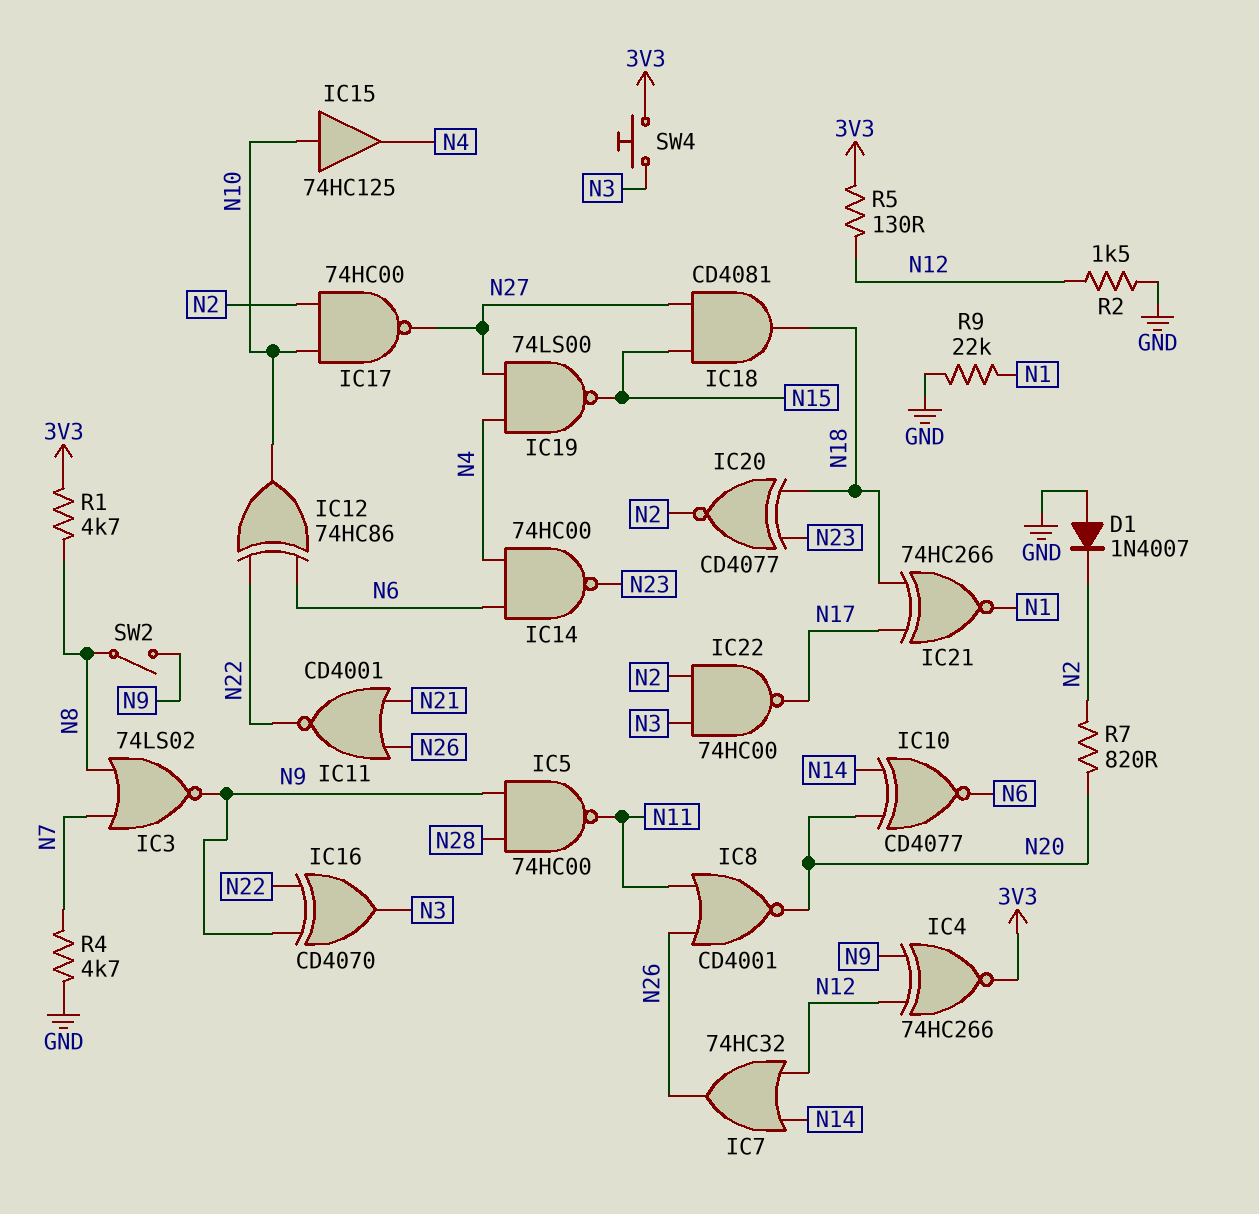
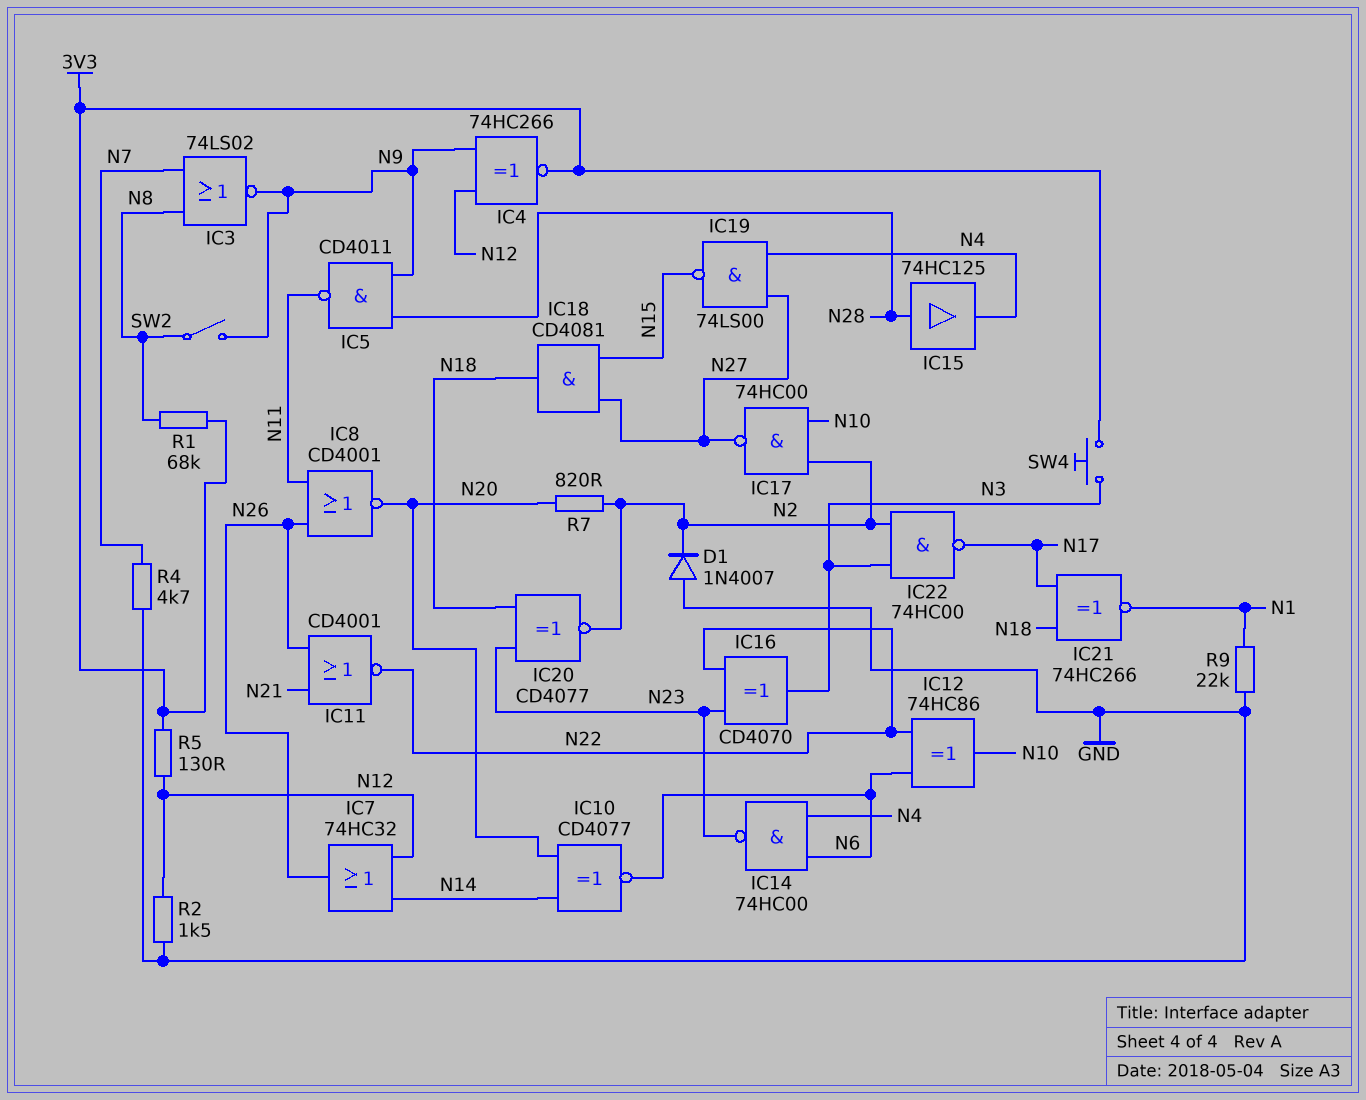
IC5: NAND 74HC00 (in N9, in N28, out N11) -> NAND CD4011 (in N9, in N28, out N11)
IC15: buffer 74HC125 (in N10, out N4) -> buffer 74HC125 (in N28, out N4)
IC16: XOR CD4070 (in N9, in N22, out N3) -> XOR CD4070 (in N22, in N23, out N3)
R1: 4.7k (3V3, N8) -> 68k (3V3, N8)

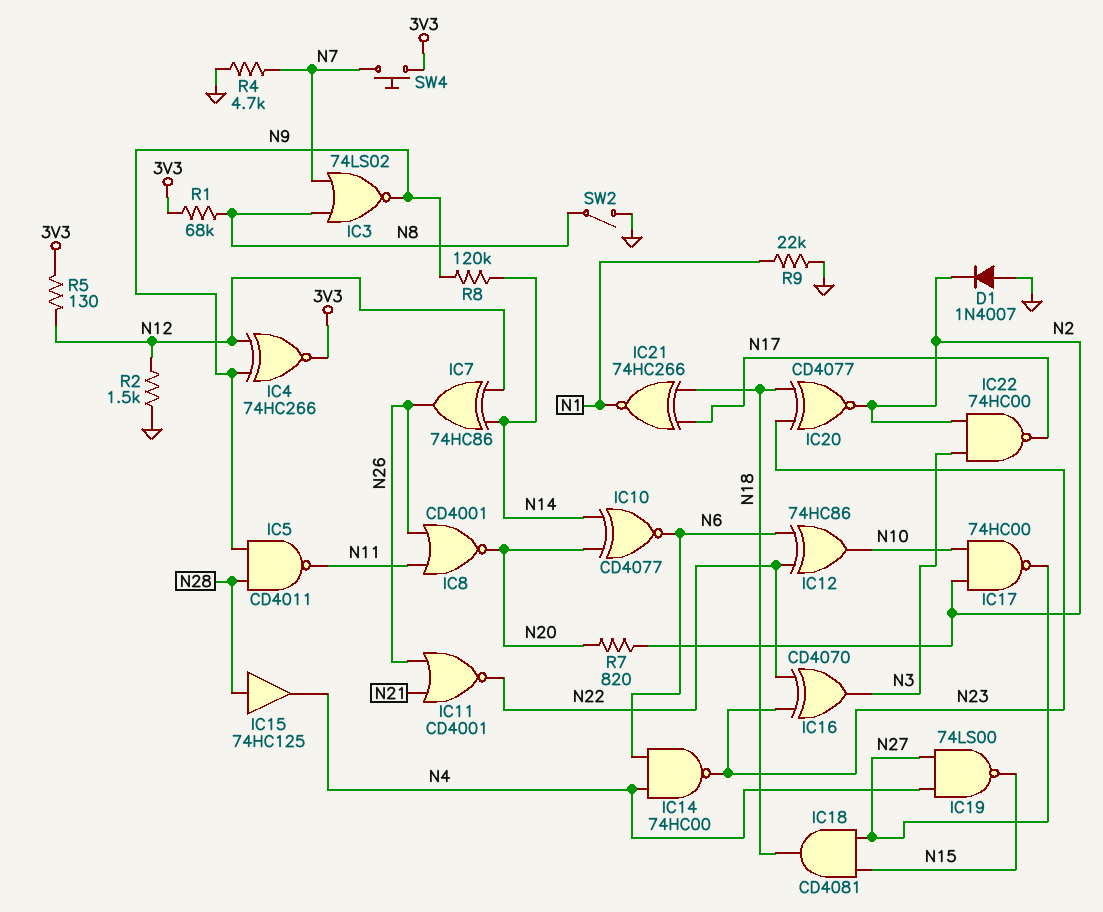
IC7: OR 74HC32 (in N12, in N14, out N26) -> XOR 74HC86 (in N12, in N14, out N26)
R8: none -> 120k (N9, N14)
SW2: switch (N8, N9) -> switch (GND, N8)
SW4: button (3V3, N3) -> button (3V3, N7)

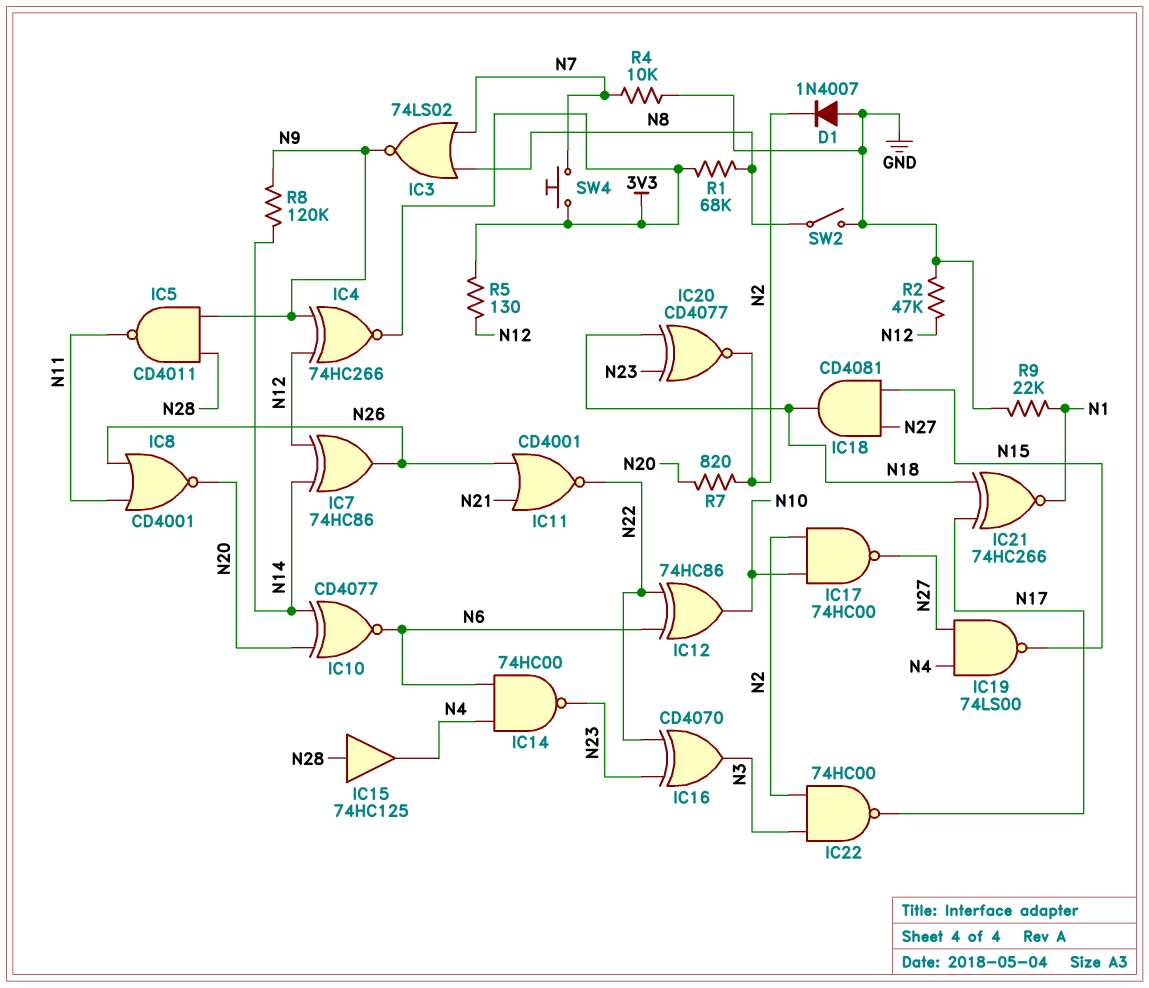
R2: 1.5k (GND, N12) -> 47k (GND, N12)
R4: 4.7k (GND, N7) -> 10k (GND, N7)

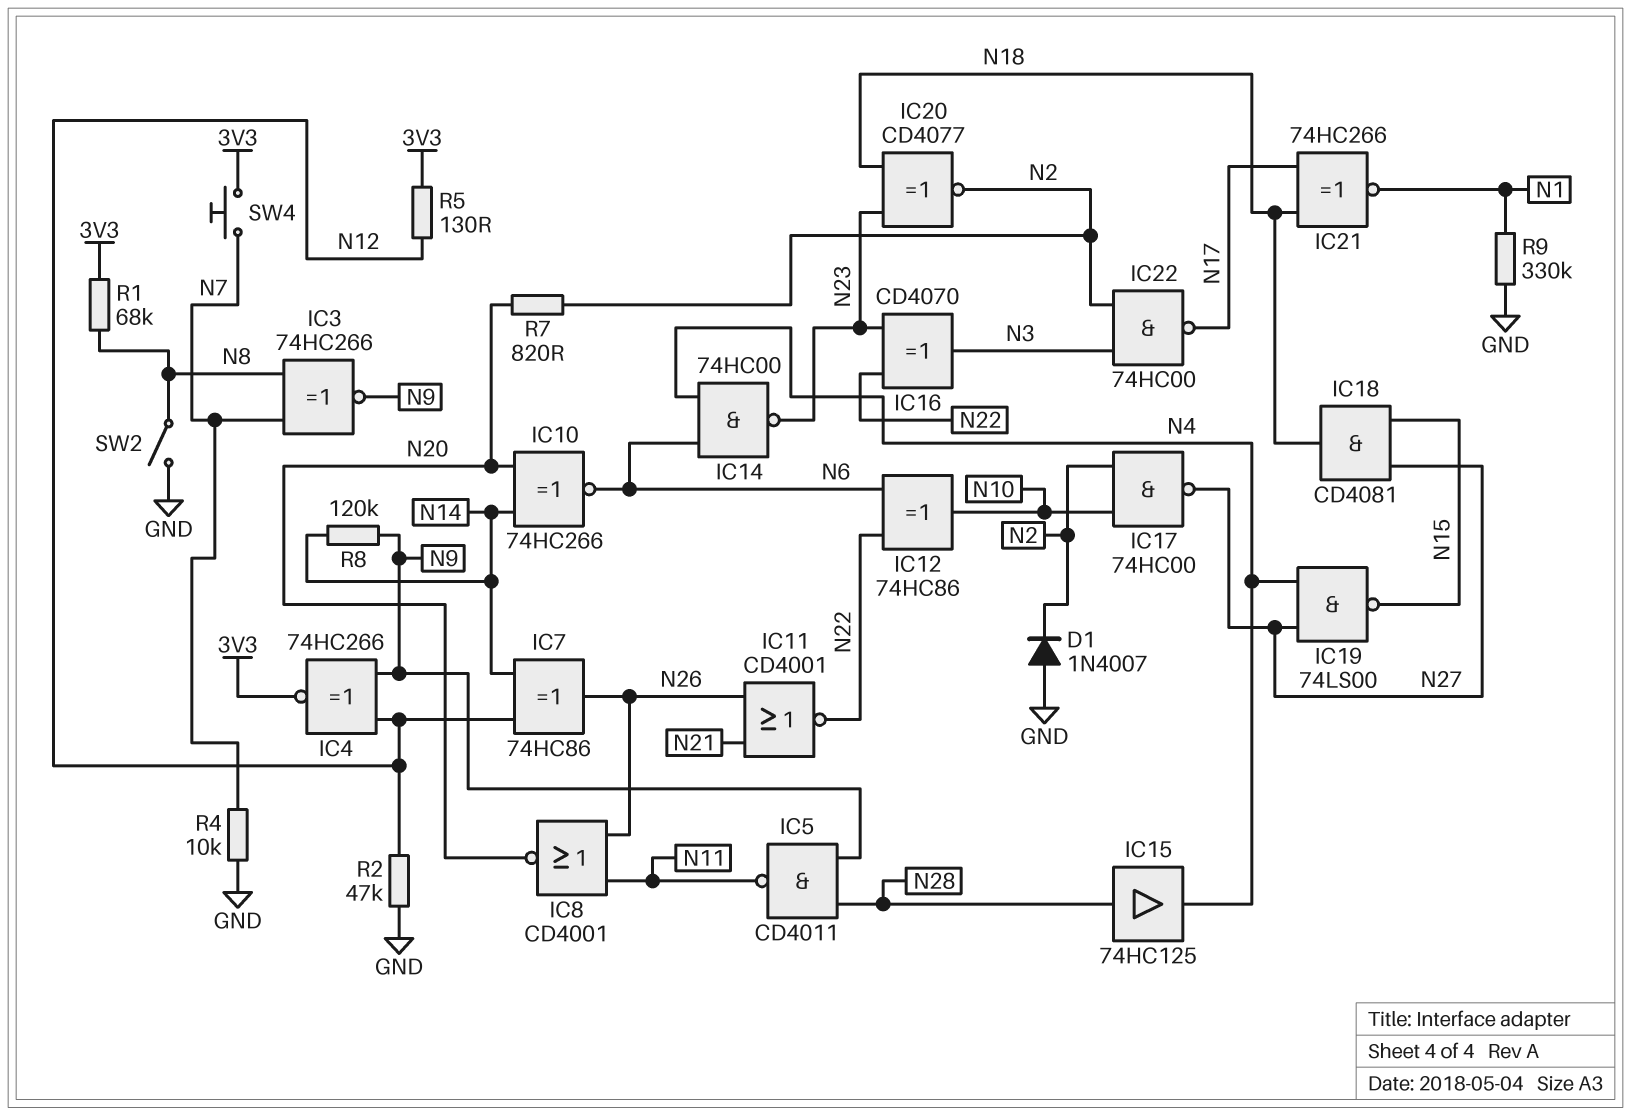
IC3: NOR 74LS02 (in N7, in N8, out N9) -> XNOR 74HC266 (in N7, in N8, out N9)
IC10: XNOR CD4077 (in N14, in N20, out N6) -> XNOR 74HC266 (in N14, in N20, out N6)
R9: 22k (GND, N1) -> 330k (GND, N1)

